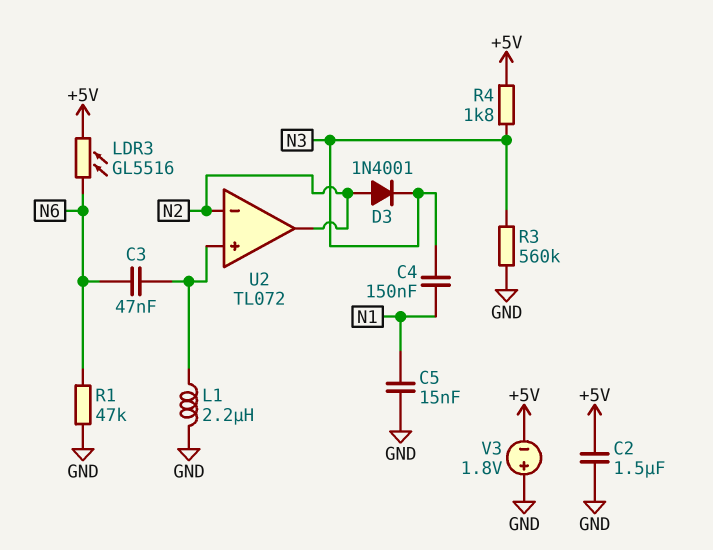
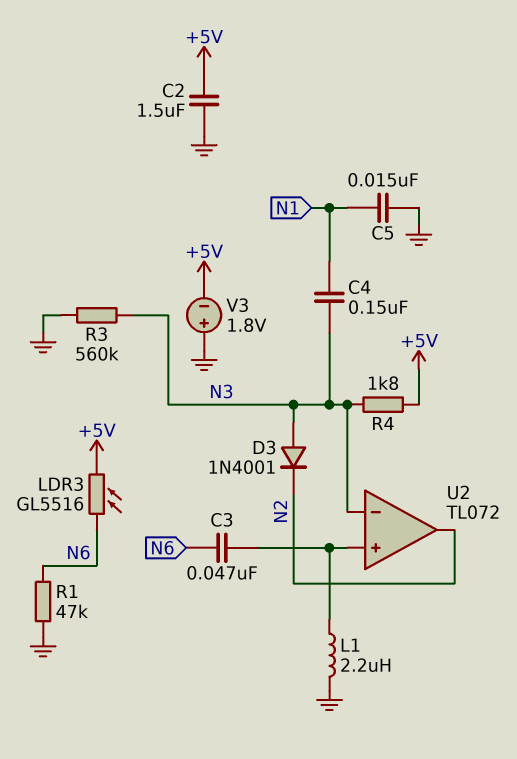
D3: diode 1N4001 (A N2, K N3) -> diode 1N4001 (A N3, K N2)
U2 pin in-: N2 -> N3

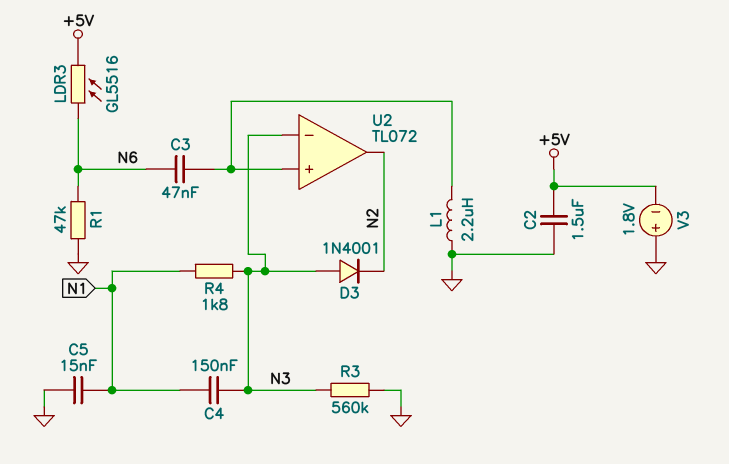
R4: 1.8k (+5V, N3) -> 1.8k (N1, N3)

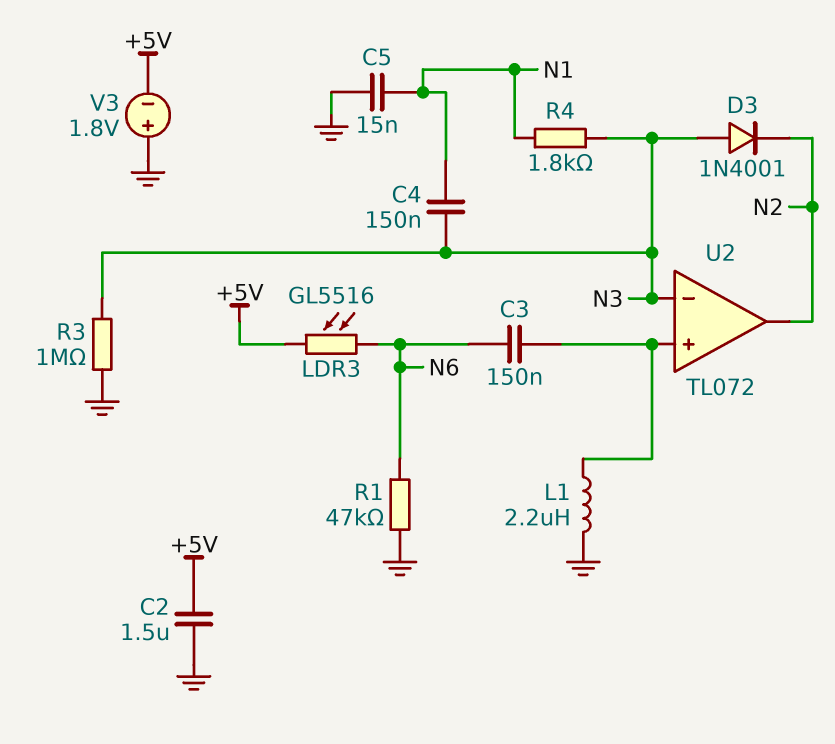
C3: 47nF (N6, U2/in+) -> 150nF (N6, U2/in+)
R3: 560k (GND, N3) -> 1M (GND, N3)

